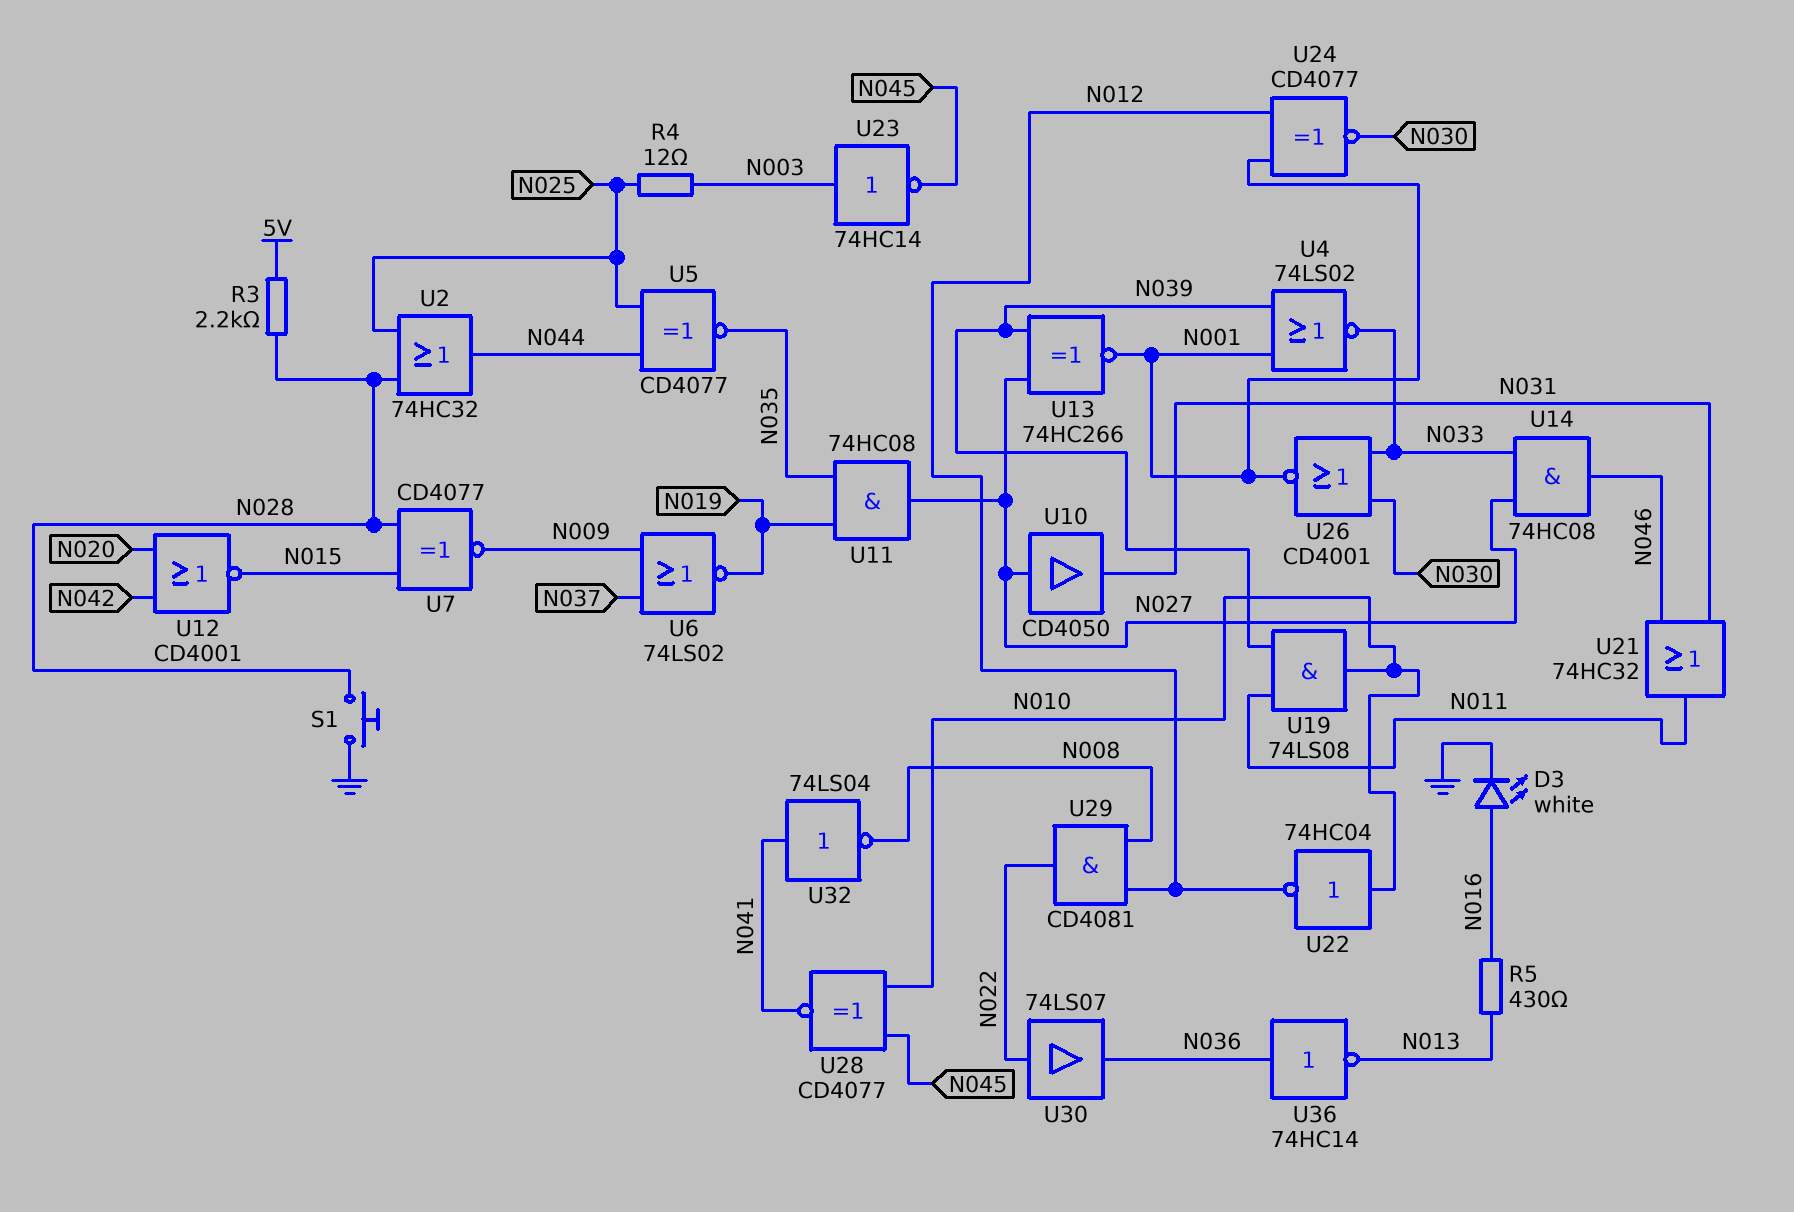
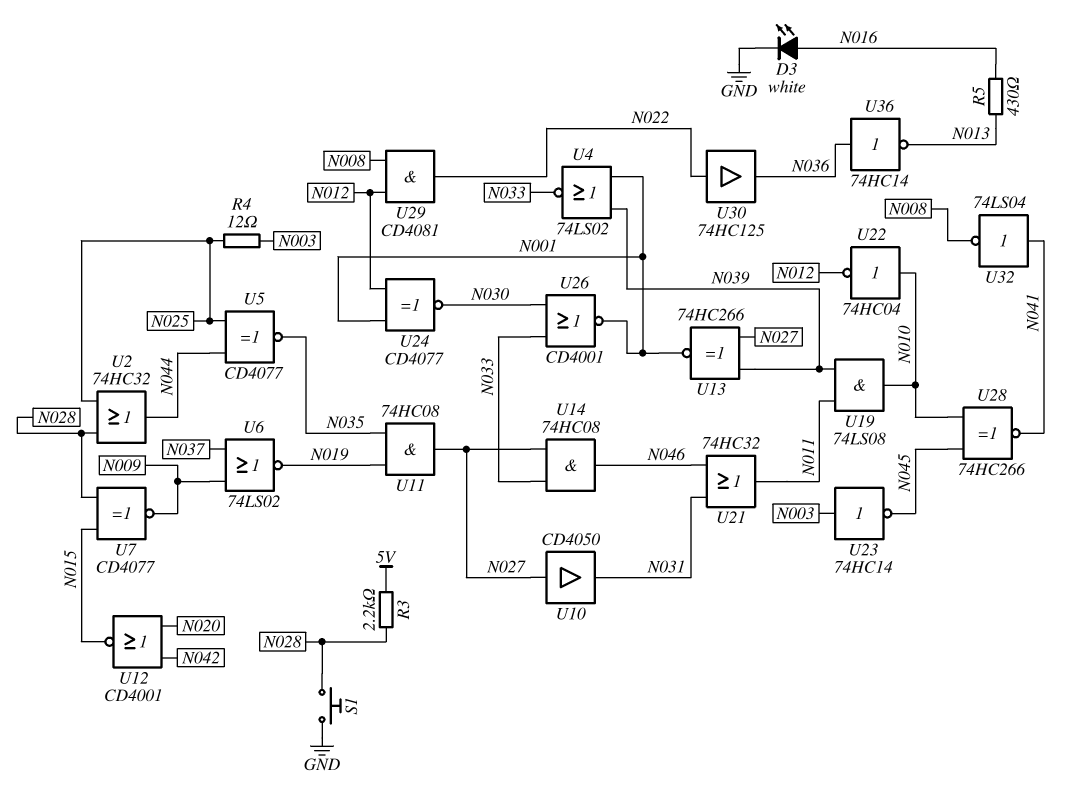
U28: XNOR CD4077 (in N010, in N045, out N041) -> XNOR 74HC266 (in N010, in N045, out N041)
U30: buffer 74LS07 (in N022, out N036) -> buffer 74HC125 (in N022, out N036)

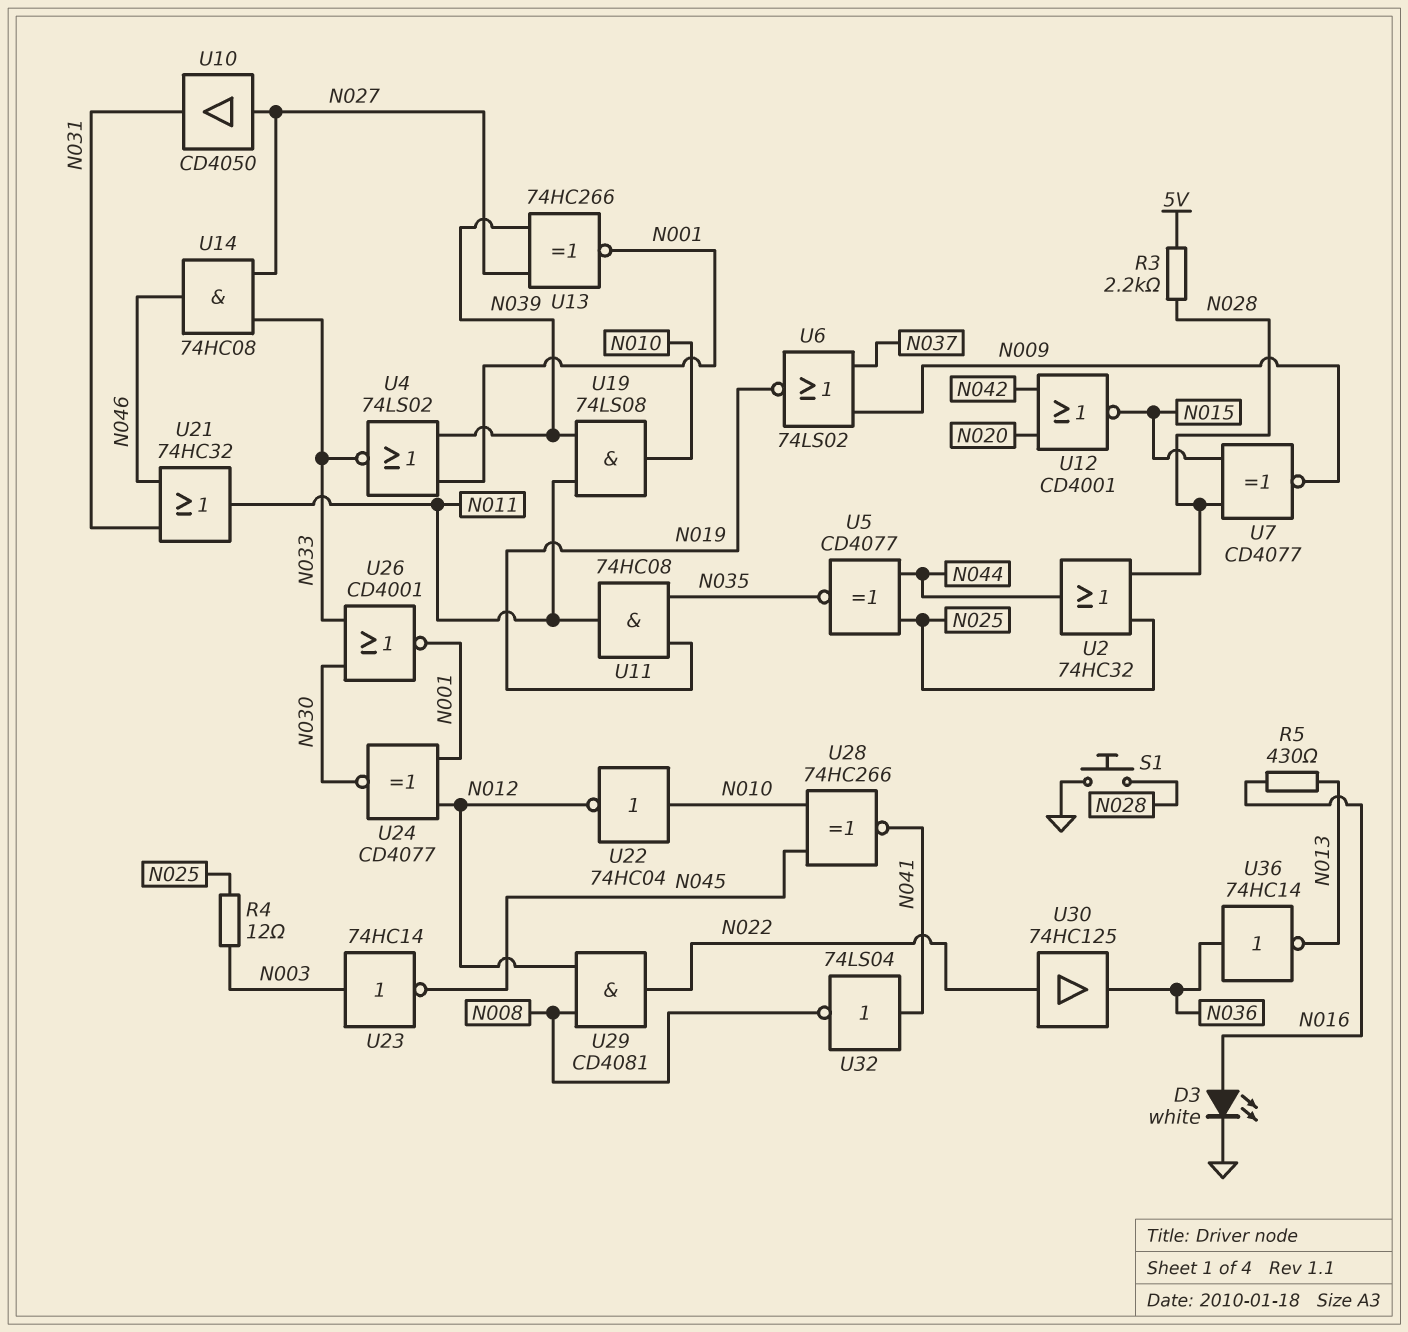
U11: AND 74HC08 (in N019, in N035, out N027) -> AND 74HC08 (in N019, in N035, out N011)

